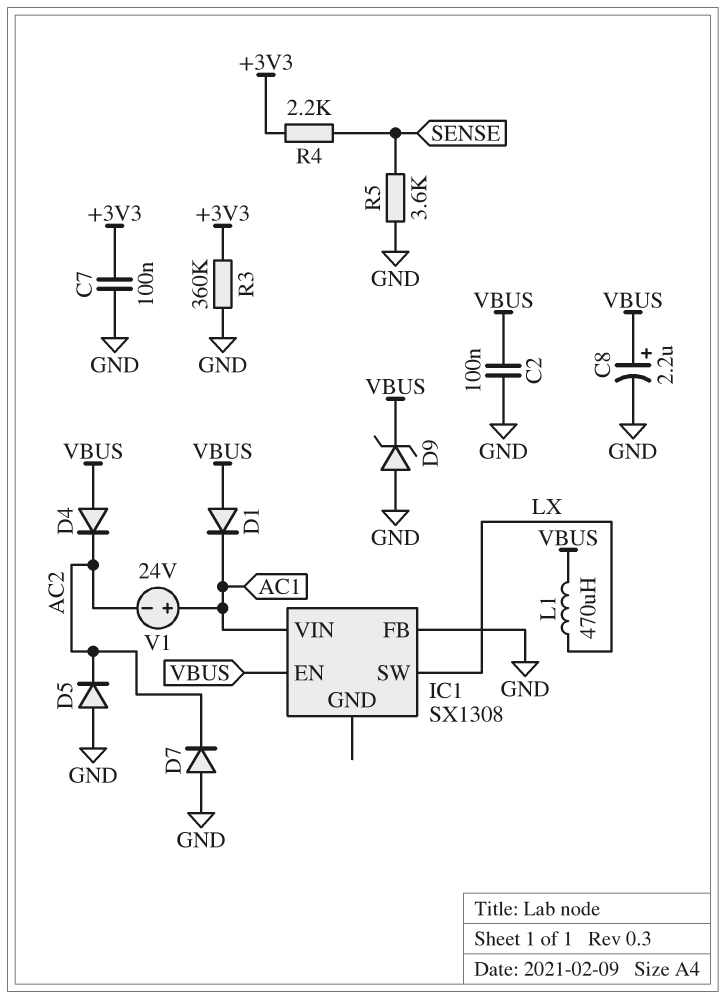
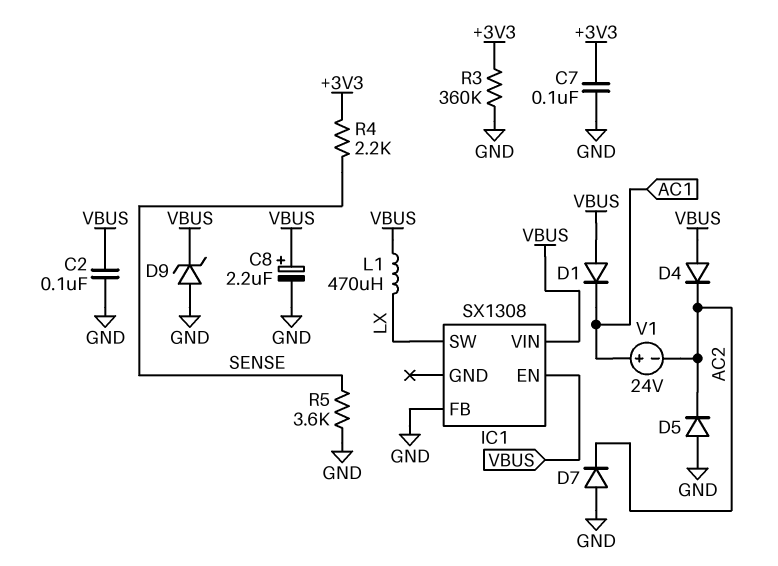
IC1 pin VIN: AC1 -> VBUS

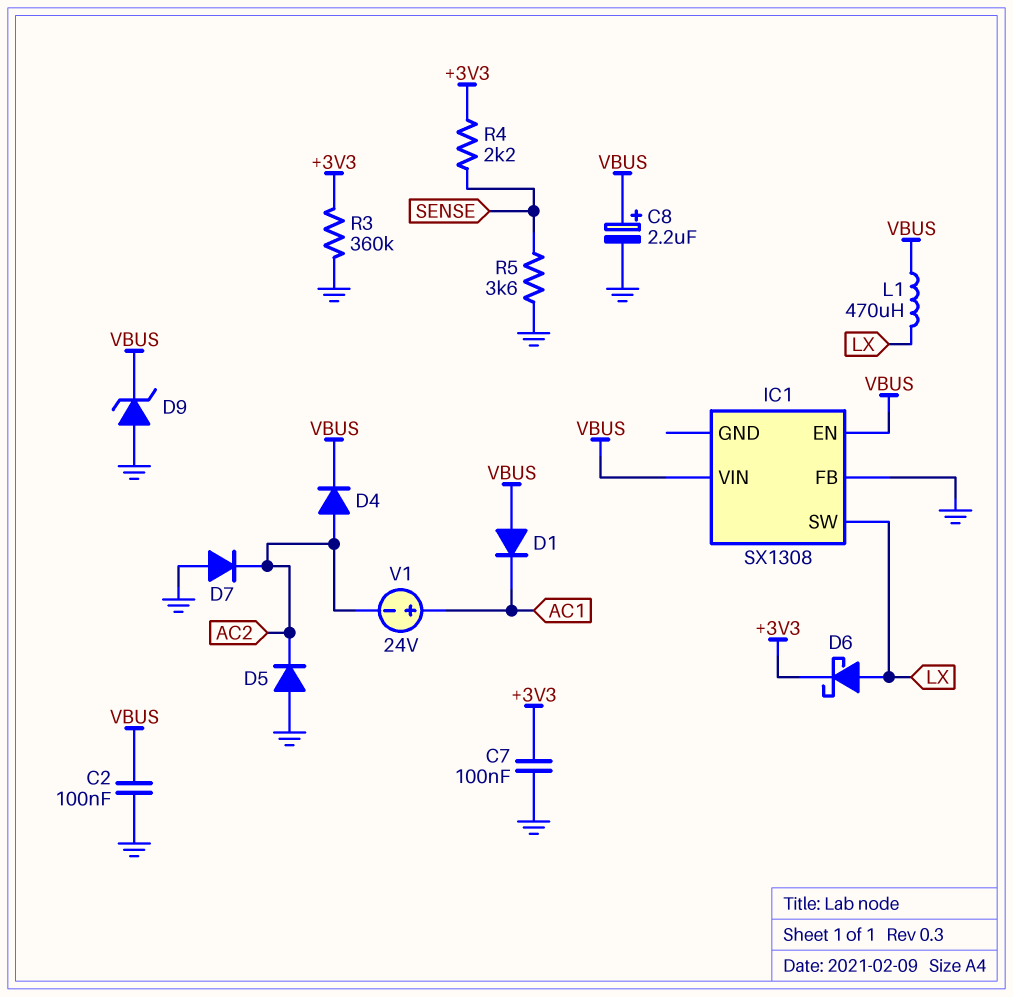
D4: diode (A VBUS, K AC2) -> diode (A AC2, K VBUS)
D6: none -> schottky (A LX, K +3V3)

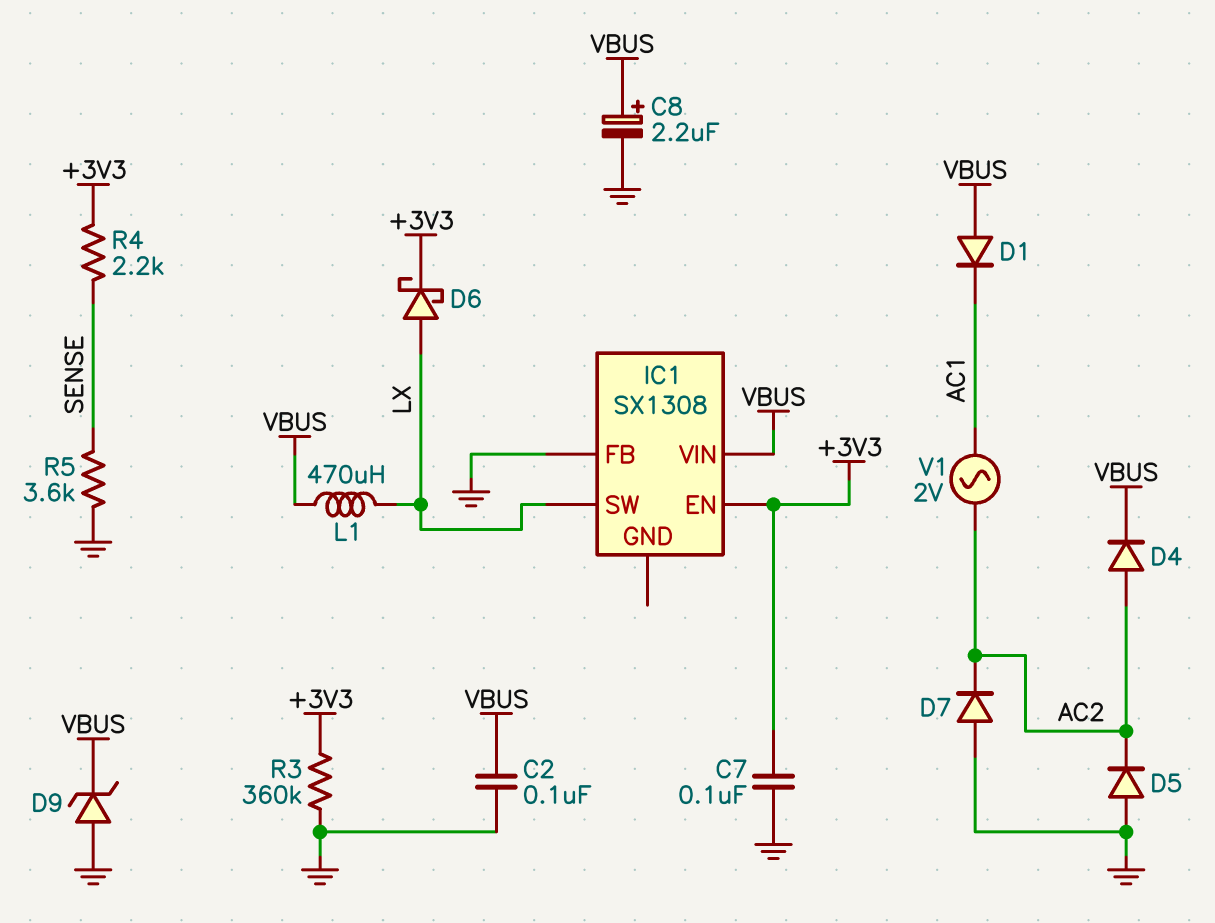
IC1 pin EN: VBUS -> +3V3
V1: 24V (plus AC1, minus AC2) -> AC 2V (AC1, AC2)

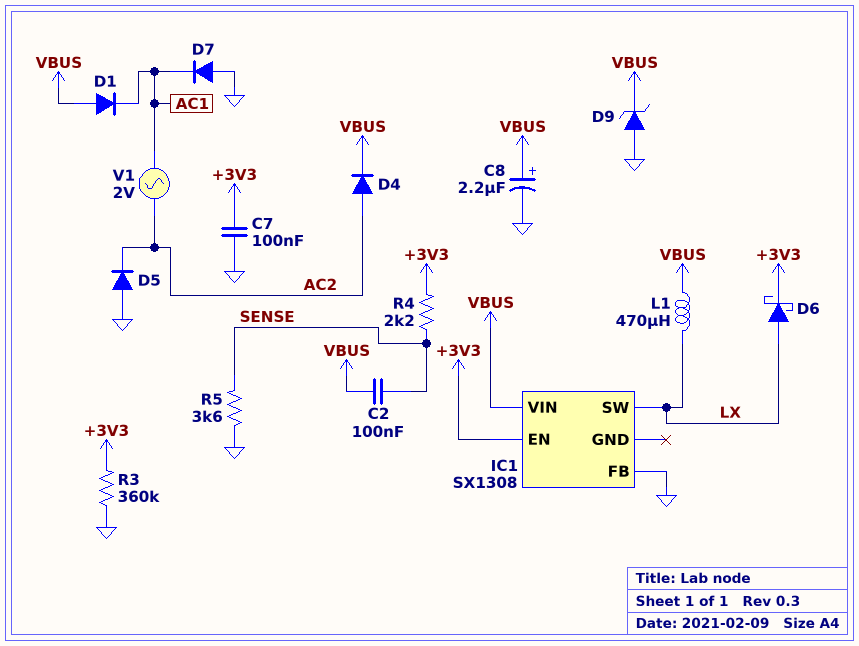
C2: 100nF (GND, VBUS) -> 100nF (SENSE, VBUS)
D7: diode (A GND, K AC2) -> diode (A GND, K AC1)

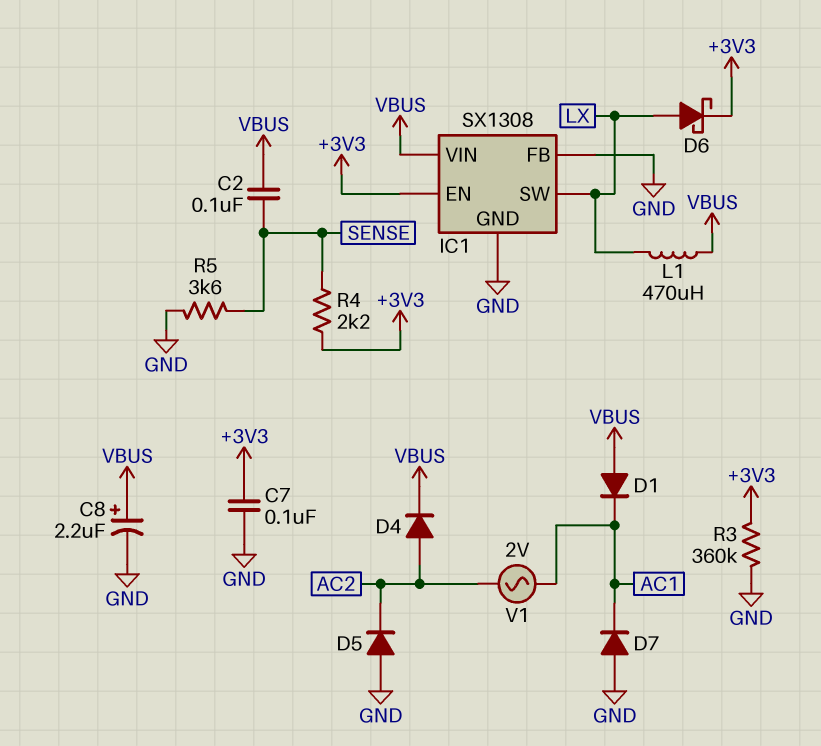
D9: zener (A GND, K VBUS) -> none
IC1 pin GND: none -> GND

